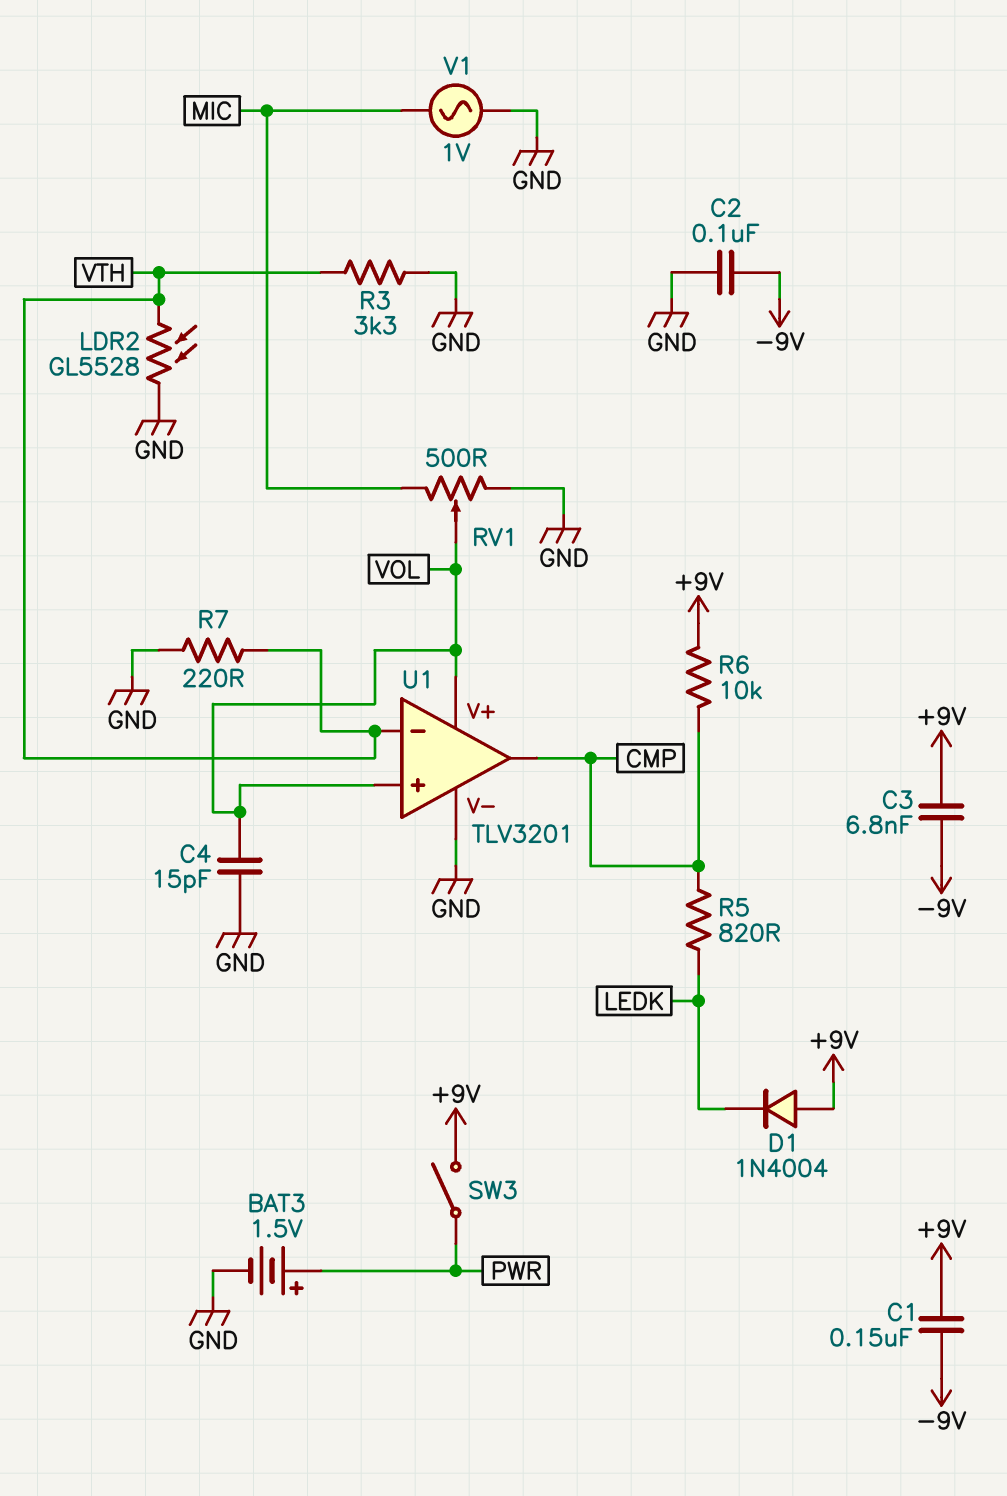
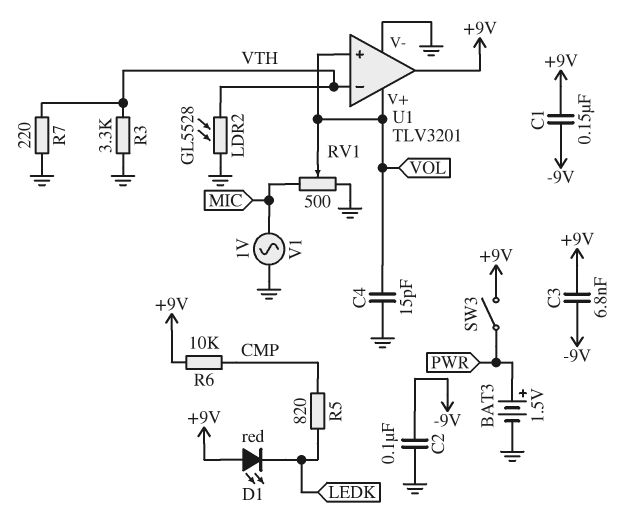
D1: diode 1N4004 (A +9V, K LEDK) -> LED red (A +9V, K LEDK)
U1 pin out: CMP -> +9V

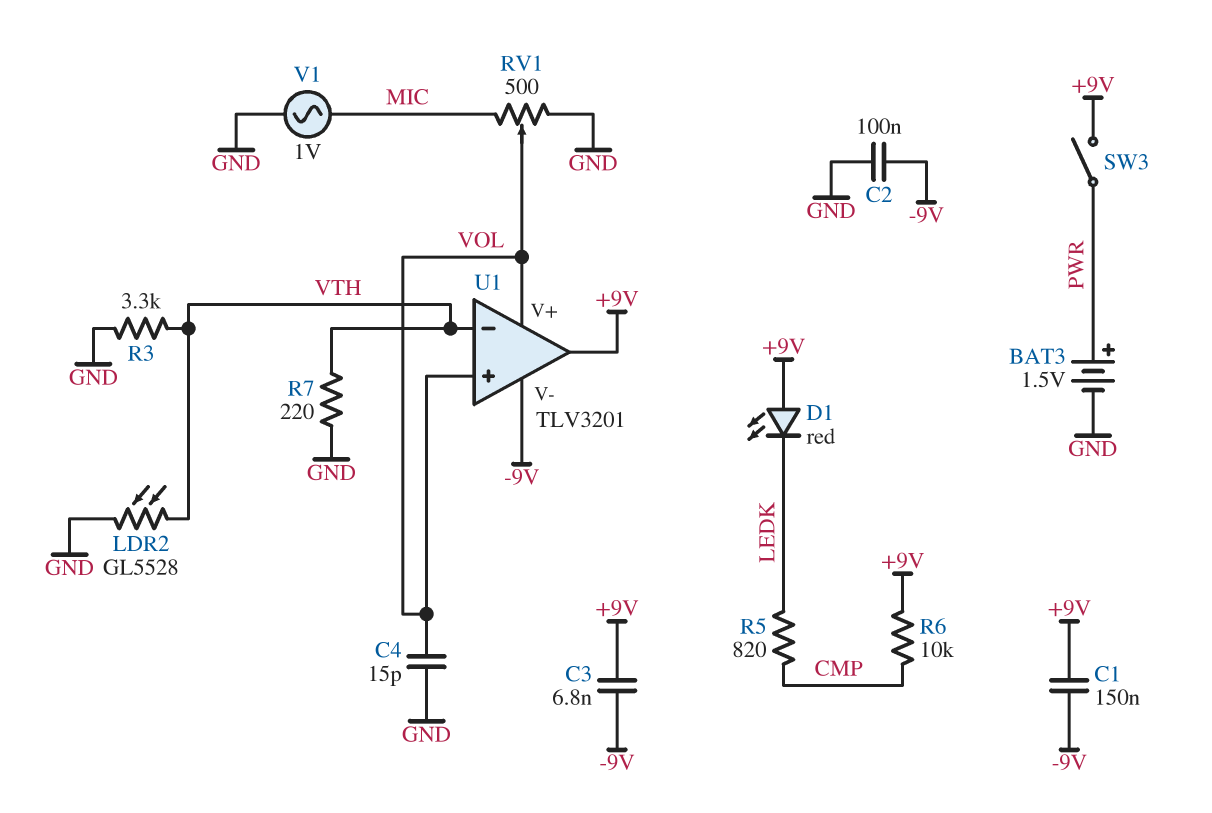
U1 pin V-: GND -> -9V

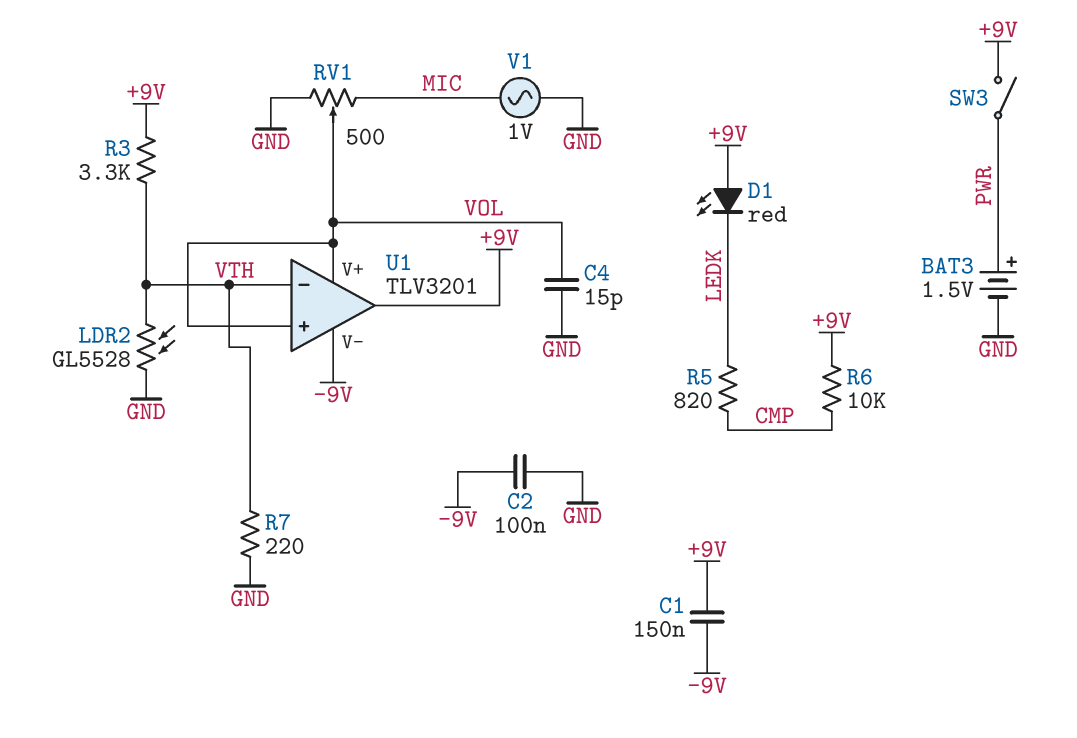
C3: 6.8nF (+9V, -9V) -> none
R3: 3.3k (GND, VTH) -> 3.3k (+9V, VTH)

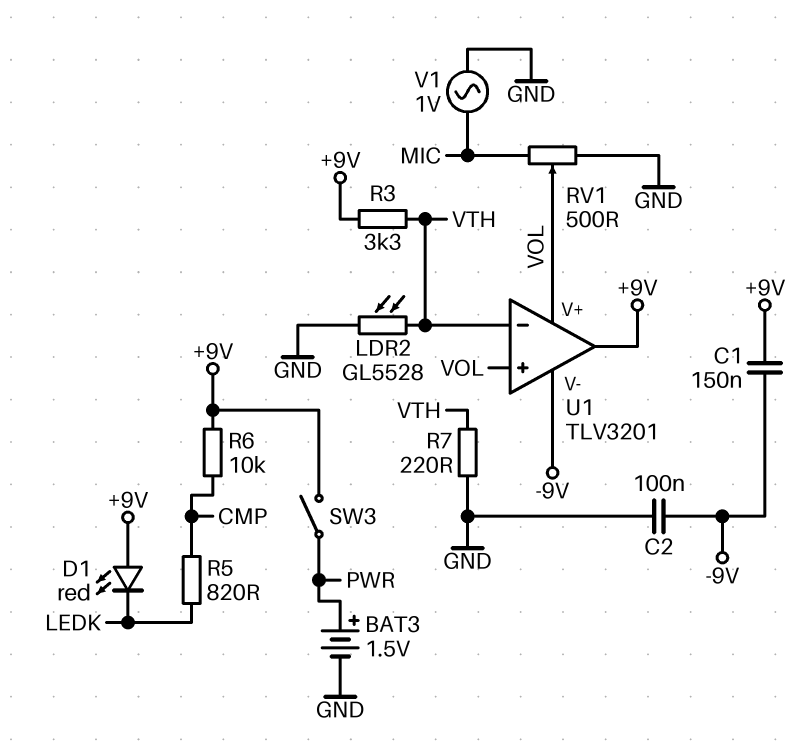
C4: 15pF (GND, VOL) -> none

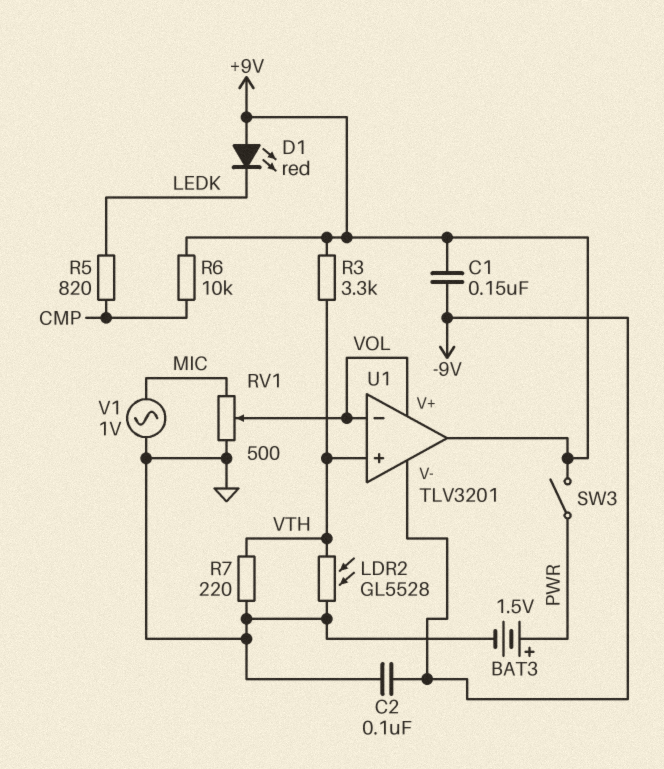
U1 pin in+: VOL -> VTH
U1 pin in-: VTH -> VOL

